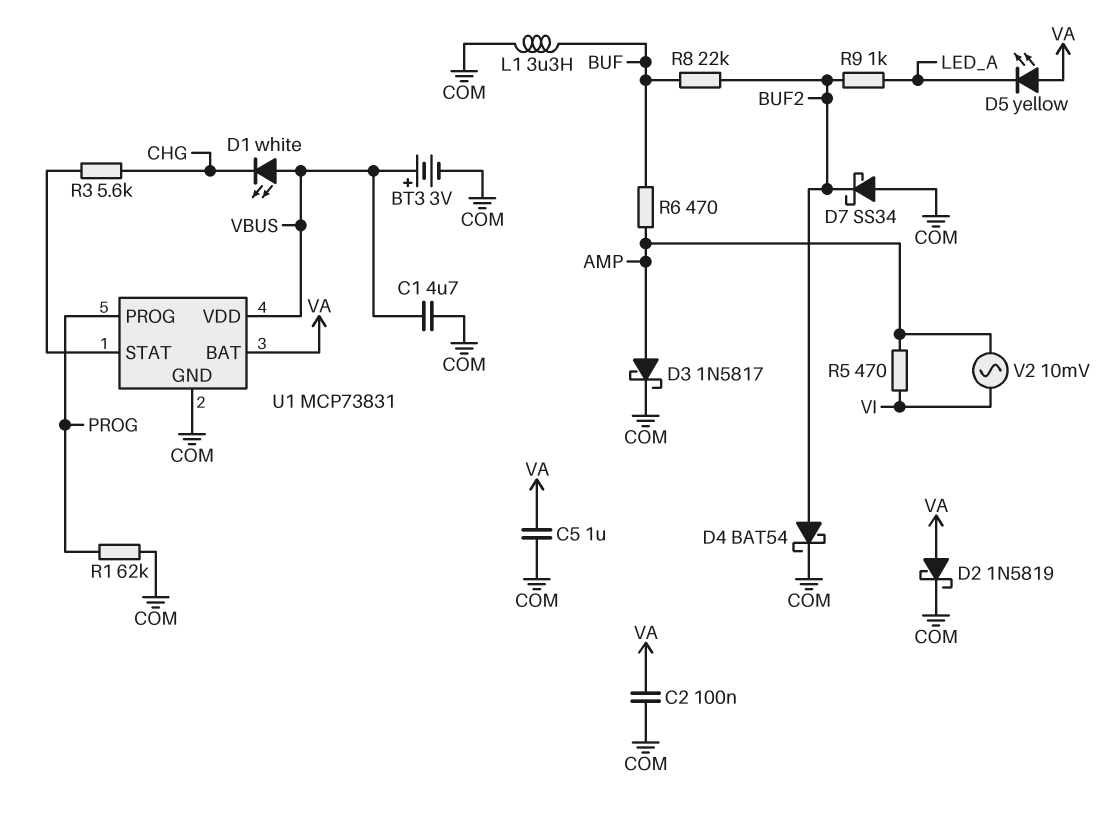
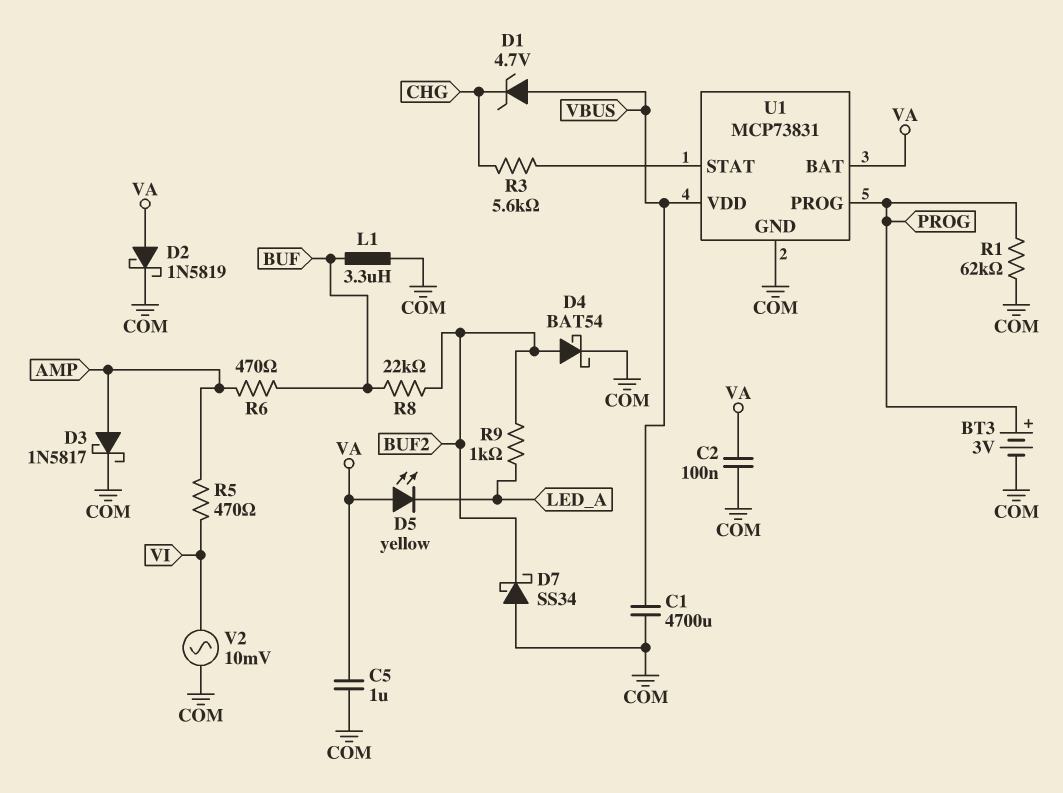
BT3: 3V (plus VBUS, minus COM) -> 3V (plus PROG, minus COM)
C1: 4.7uF (COM, VBUS) -> 4700uF (COM, VBUS)
D1: LED white (A VBUS, K CHG) -> zener 4.7V (A VBUS, K CHG)
V2: AC 10mV (AMP, VI) -> AC 10mV (COM, VI)

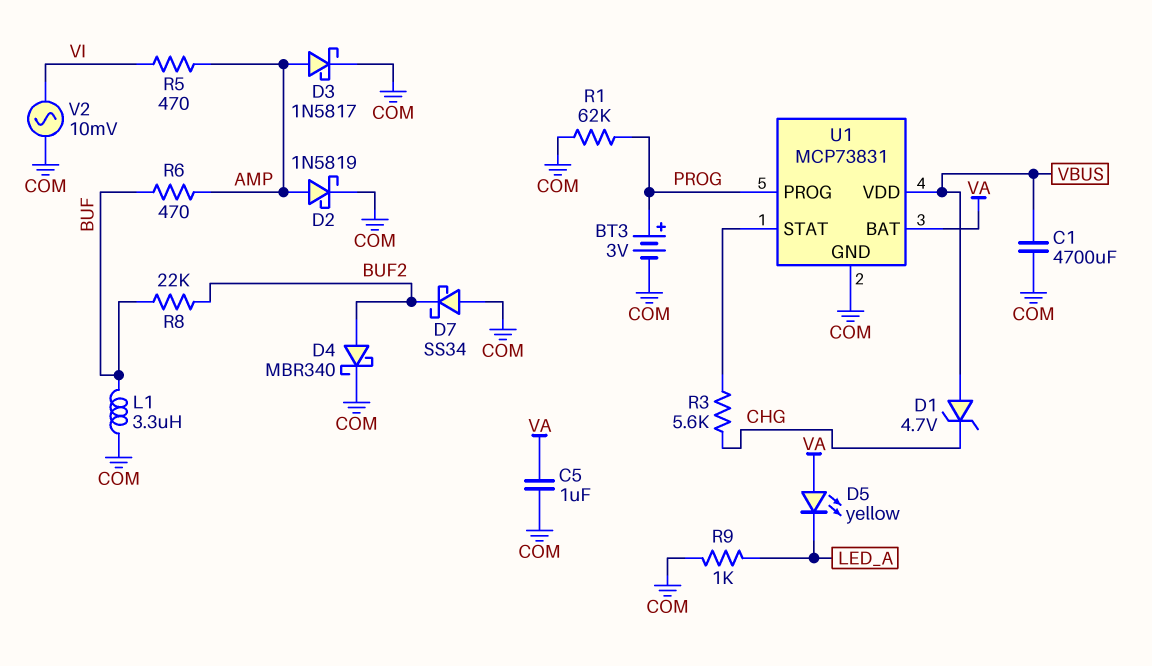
C2: 100nF (COM, VA) -> none
D2: schottky 1N5819 (A VA, K COM) -> schottky 1N5819 (A AMP, K COM)
D4: schottky BAT54 (A BUF2, K COM) -> schottky MBR340 (A BUF2, K COM)
R9: 1k (BUF2, LED_A) -> 1k (COM, LED_A)

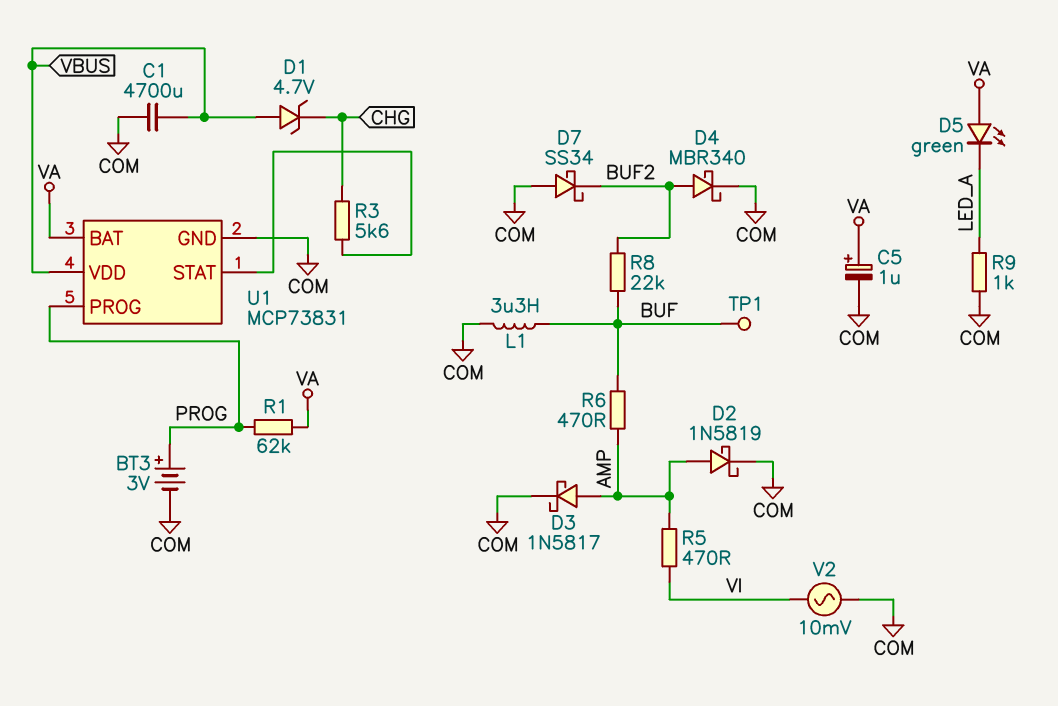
C5: 1uF (COM, VA) -> 1uF (plus VA, minus COM)
D5: LED yellow (A VA, K LED_A) -> LED green (A VA, K LED_A)
R1: 62k (COM, PROG) -> 62k (PROG, VA)
TP1: none -> test point (BUF)

